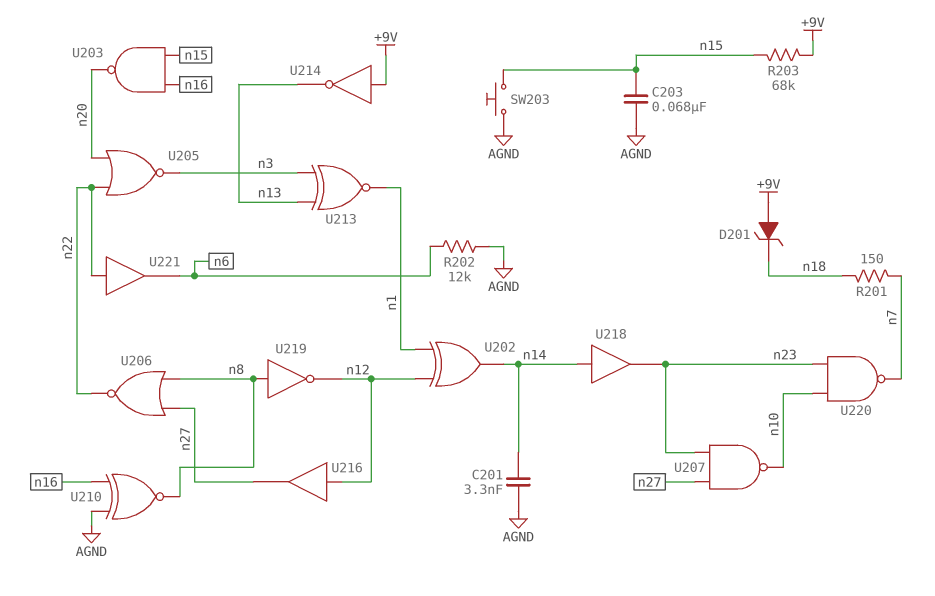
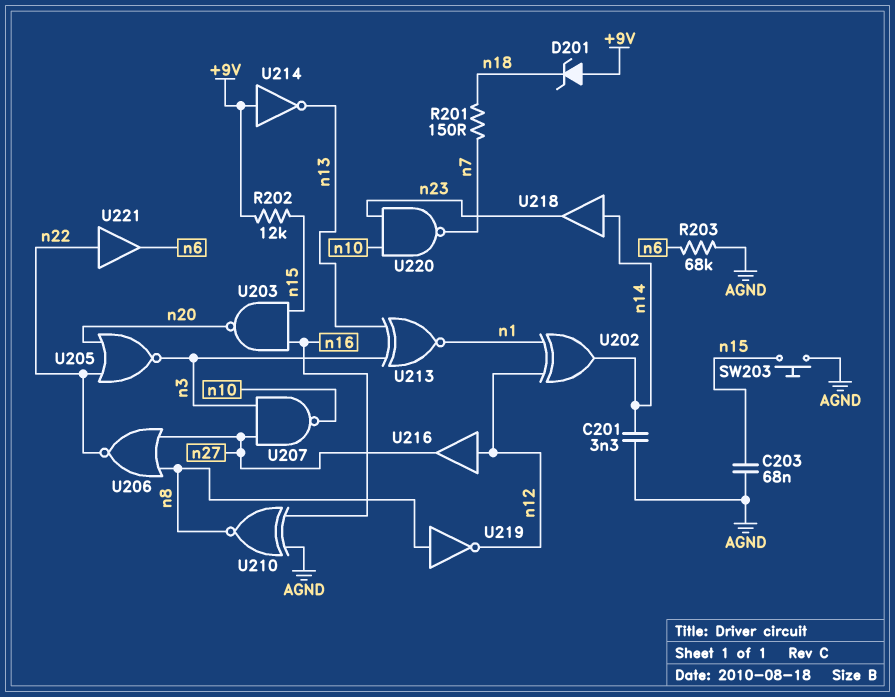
R202: 12k (AGND, n6) -> 12k (+9V, n15)
R203: 68k (+9V, n15) -> 68k (AGND, n6)
U207: NAND (in n23, in n27, out n10) -> NAND (in n3, in n27, out n10)

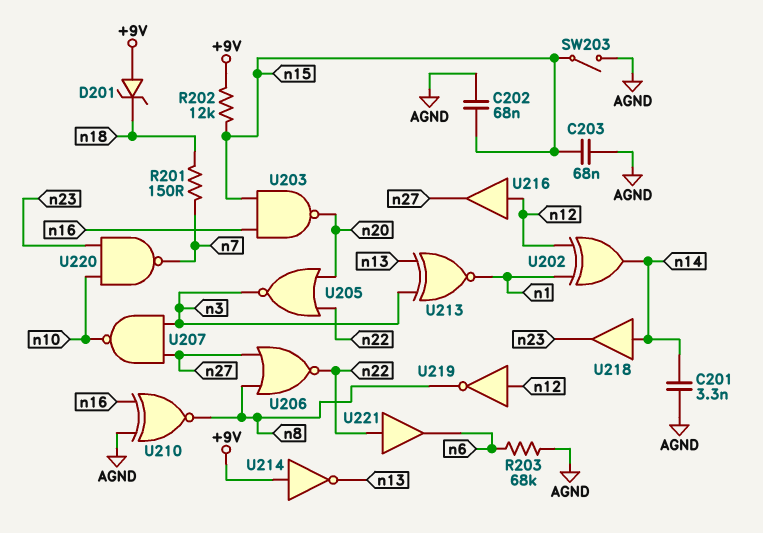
C202: none -> 68nF (AGND, n15)
SW203: button (AGND, n15) -> switch (AGND, n15)
U219: NOT (in n8, out n12) -> NOT (in n12, out n8)

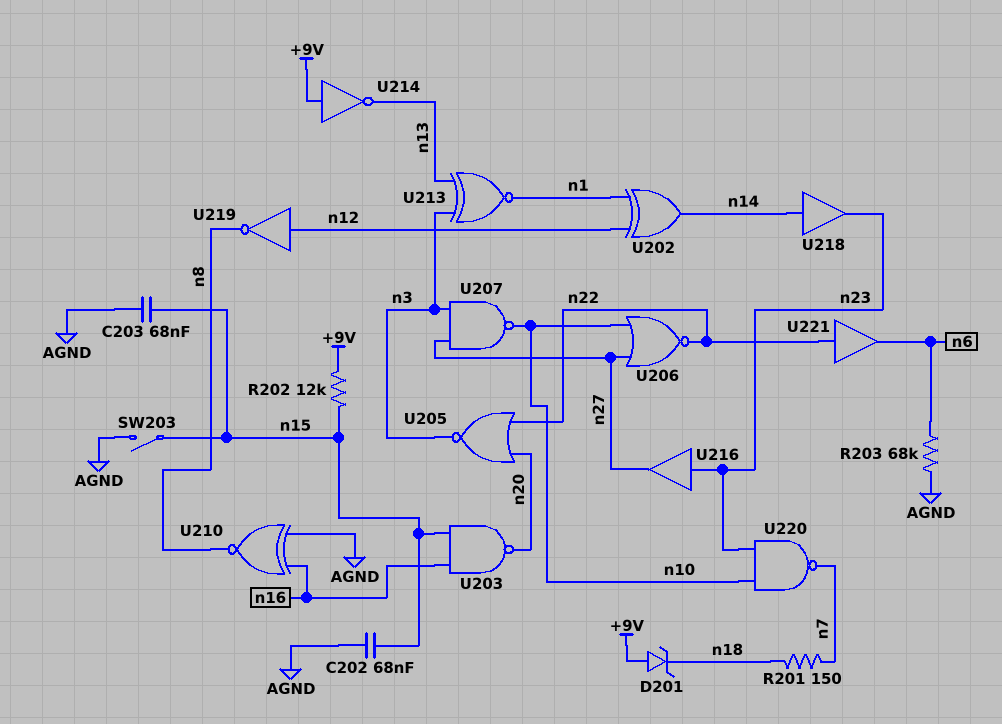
C201: 3.3nF (AGND, n14) -> none
U206: NOR (in n8, in n27, out n22) -> NOR (in n10, in n27, out n22)
U216: buffer (in n12, out n27) -> buffer (in n23, out n27)

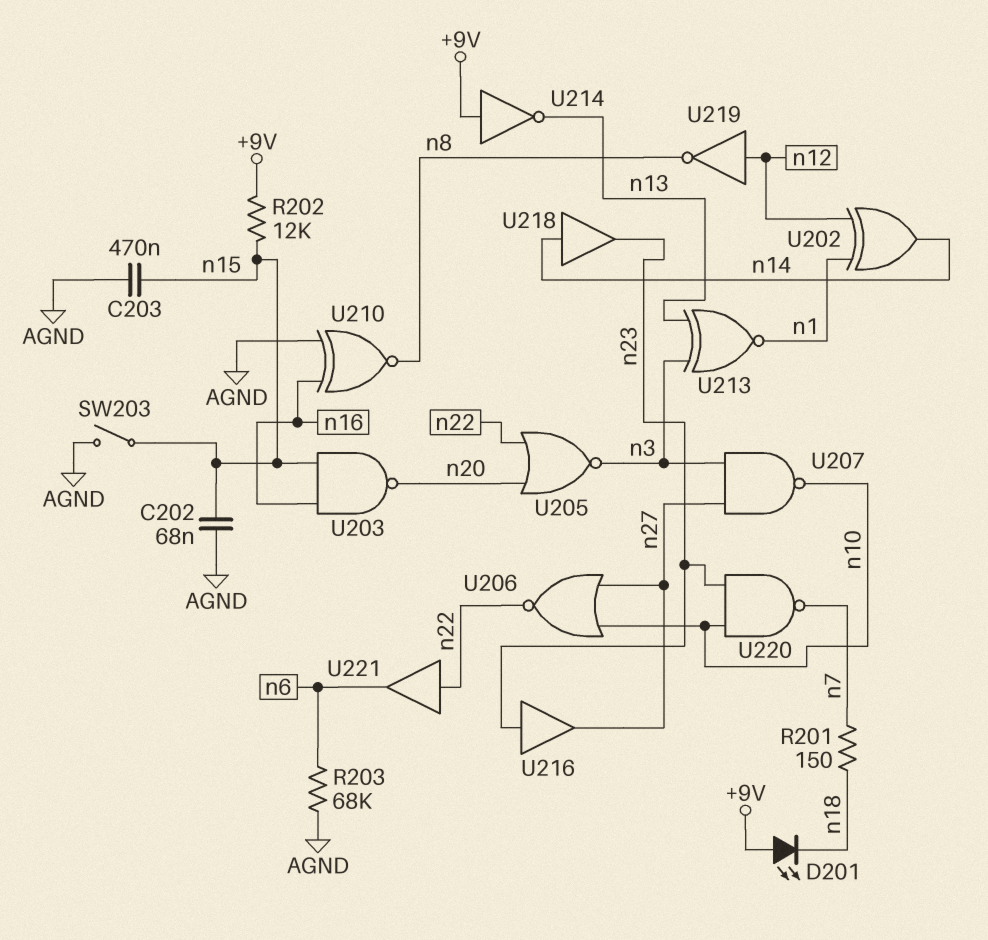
C203: 68nF (AGND, n15) -> 470nF (AGND, n15)
D201: zener (A +9V, K n18) -> LED (A +9V, K n18)

